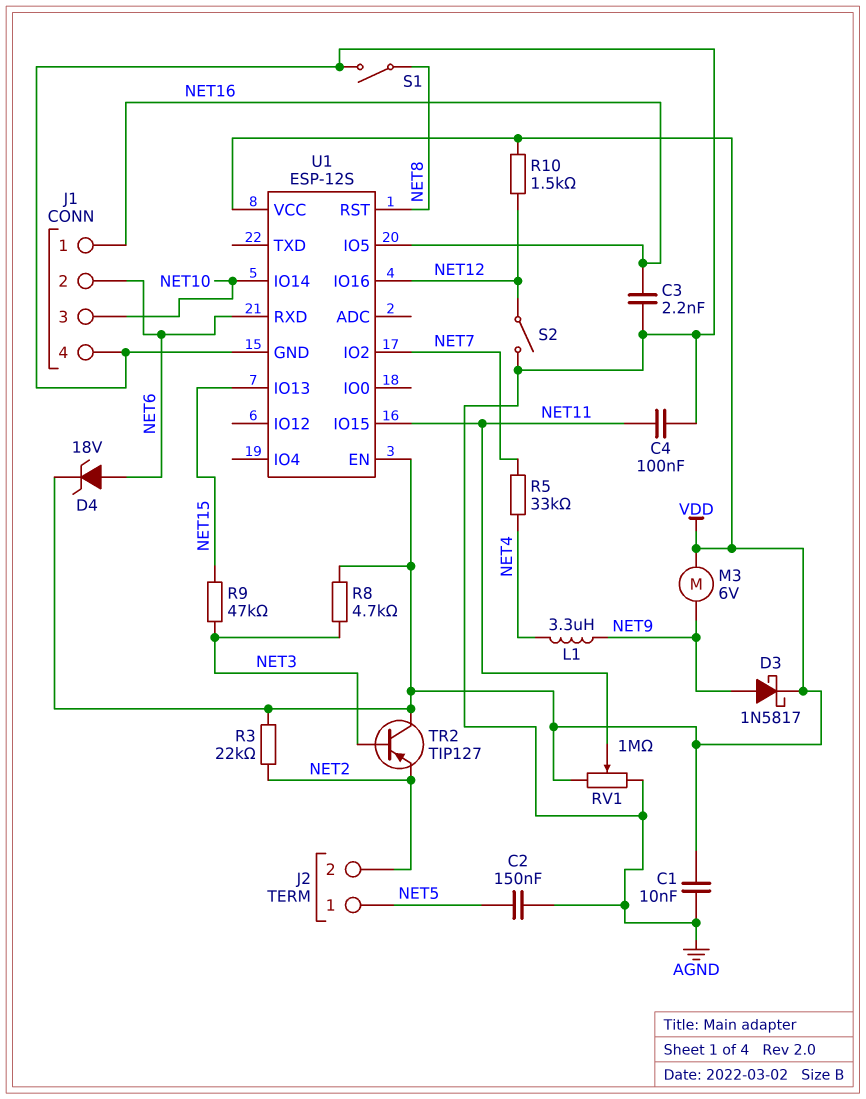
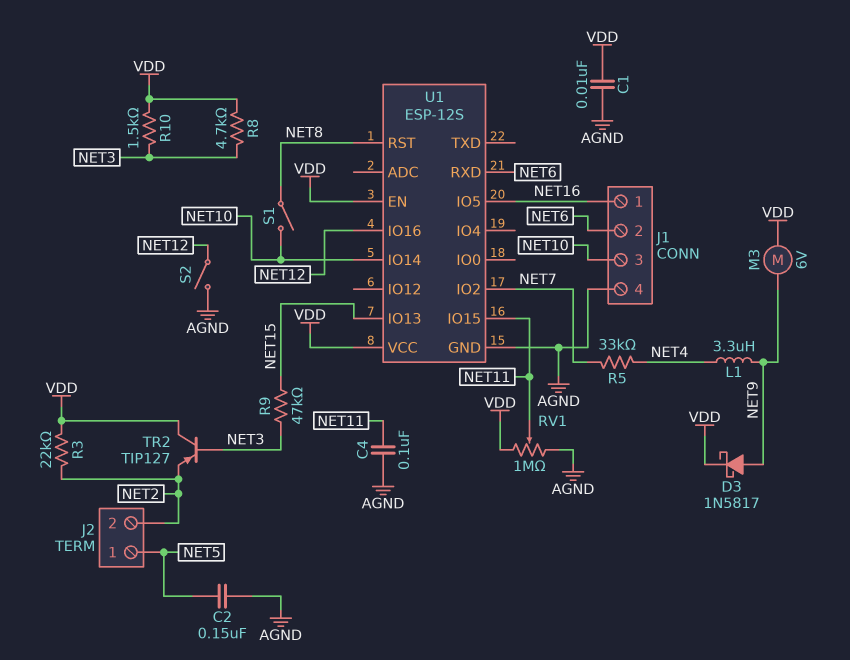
C3: 2.2nF (AGND, NET16) -> none
D4: zener 18V (A NET6, K VDD) -> none
R10: 1.5k (NET12, VDD) -> 1.5k (NET3, VDD)
S1: switch (AGND, NET8) -> switch (NET8, NET10)

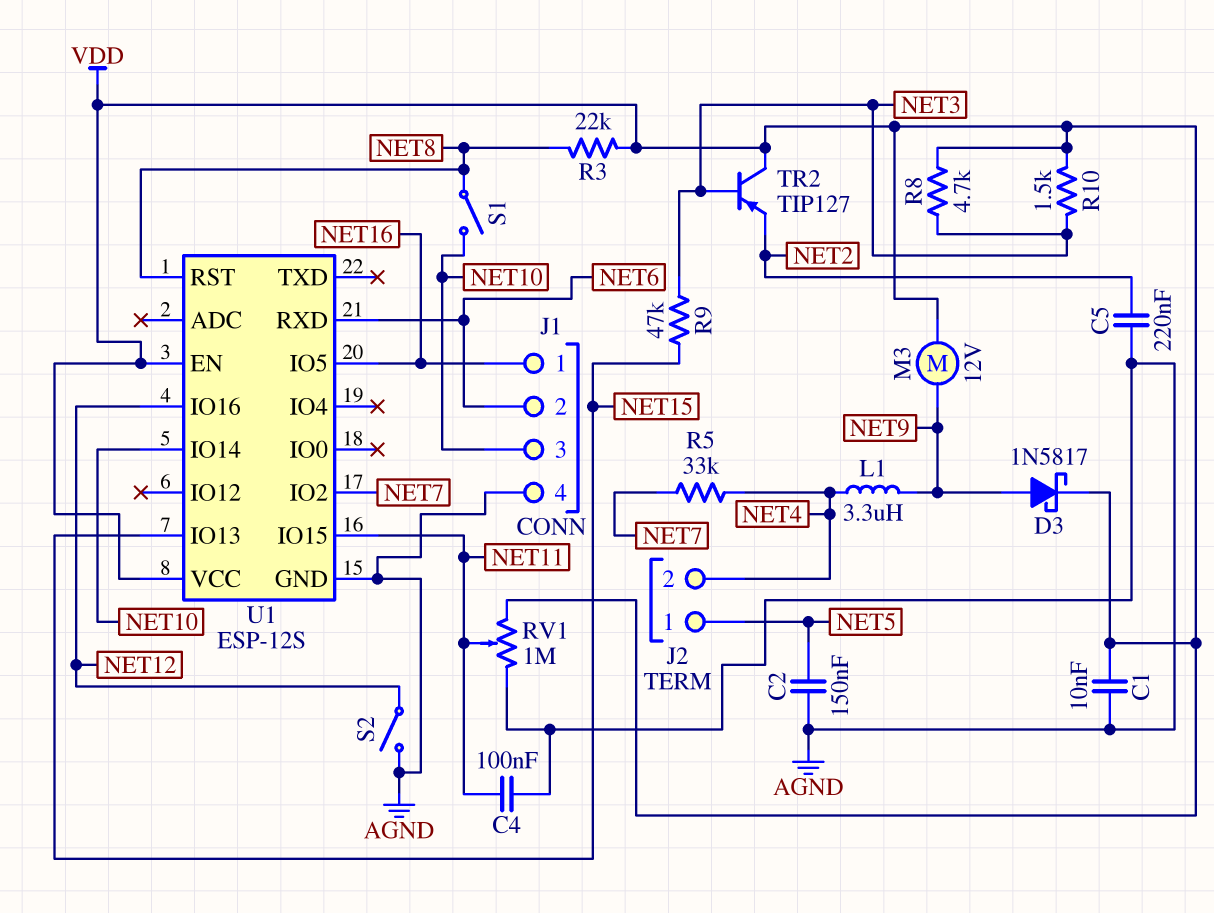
C5: none -> 220nF (AGND, NET2)
J2 pin 2: NET2 -> NET4
M3: motor 6V (NET9, VDD) -> motor 12V (NET9, VDD)
R3: 22k (NET2, VDD) -> 22k (NET8, VDD)

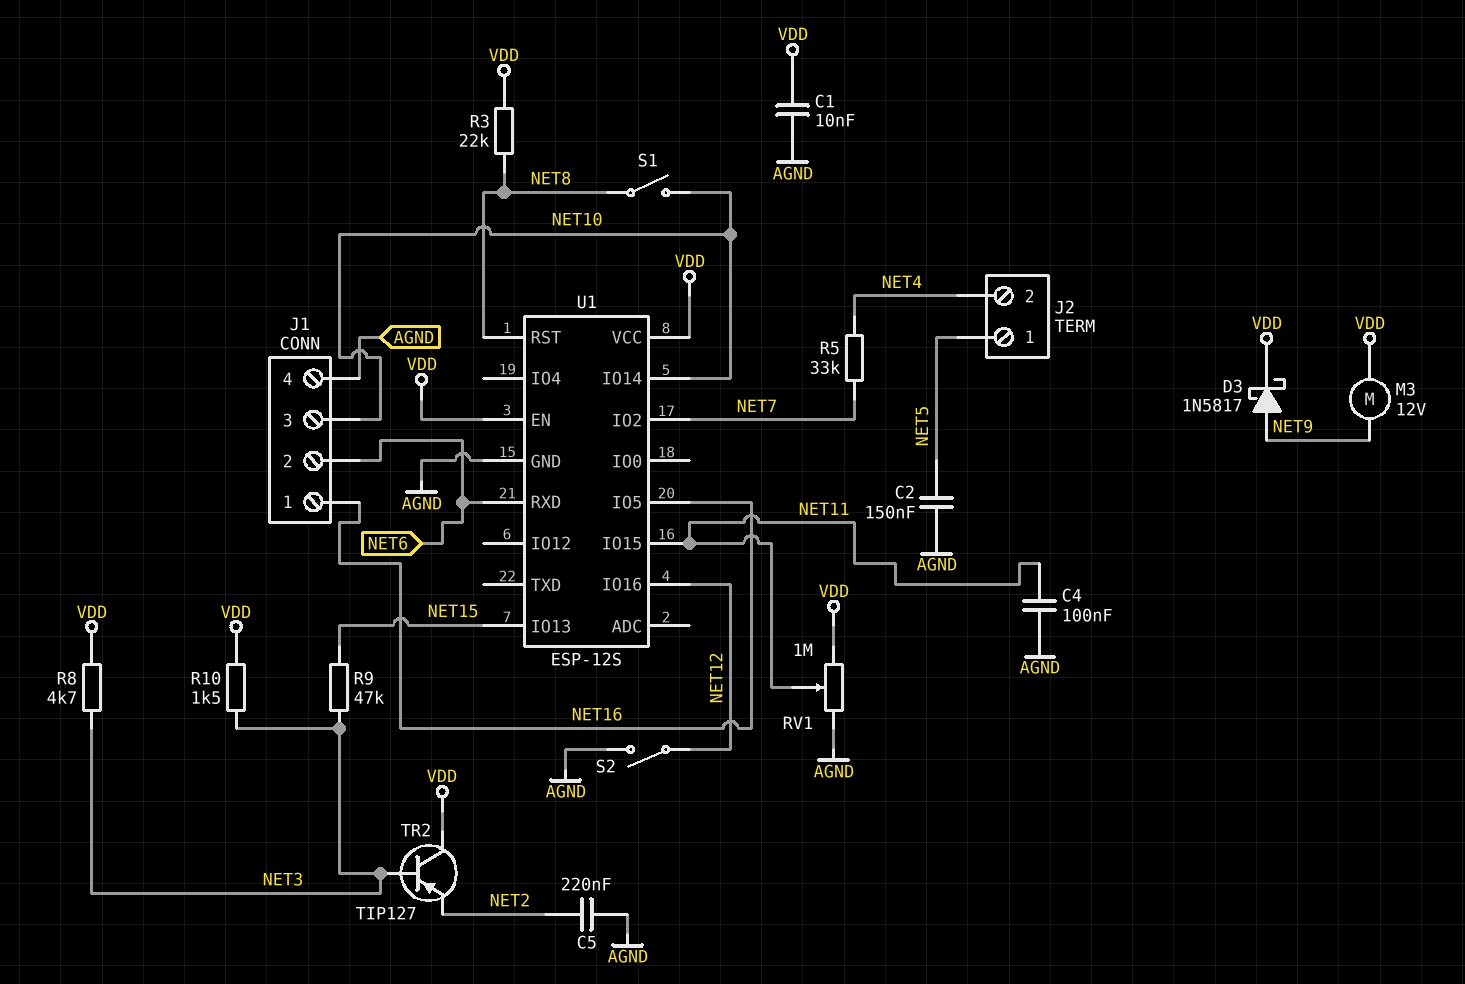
L1: 3.3uH (NET4, NET9) -> none

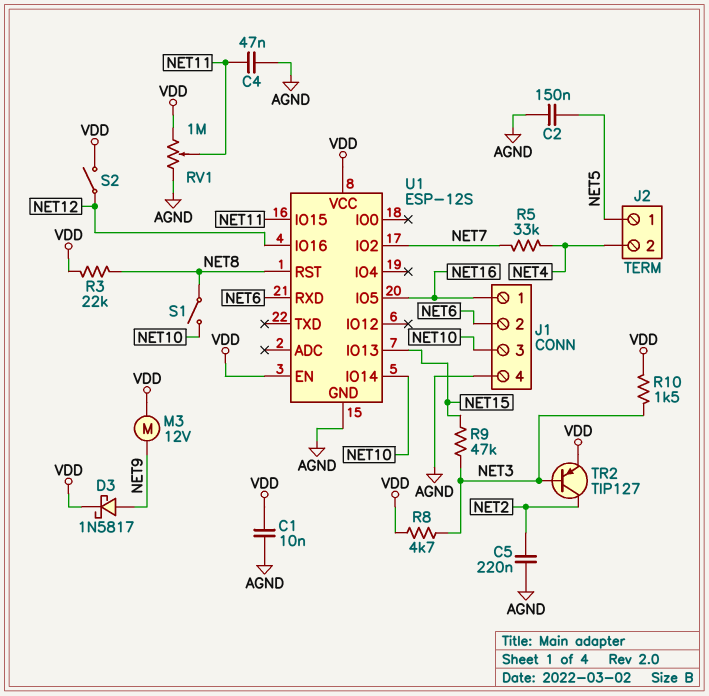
C4: 100nF (AGND, NET11) -> 47nF (AGND, NET11)
S2: switch (AGND, NET12) -> switch (NET12, VDD)
TR2: PNP TIP127 (B NET3, C VDD, E NET2) -> PNP TIP127 (B NET3, C NET2, E VDD)

